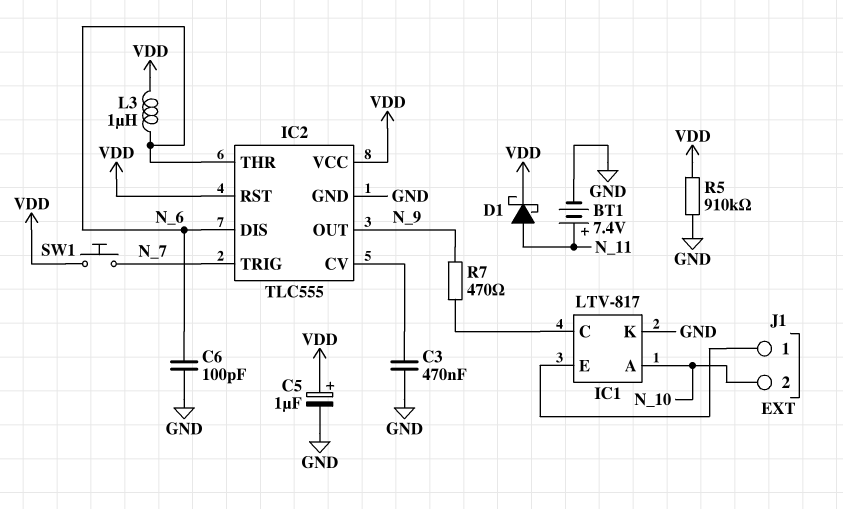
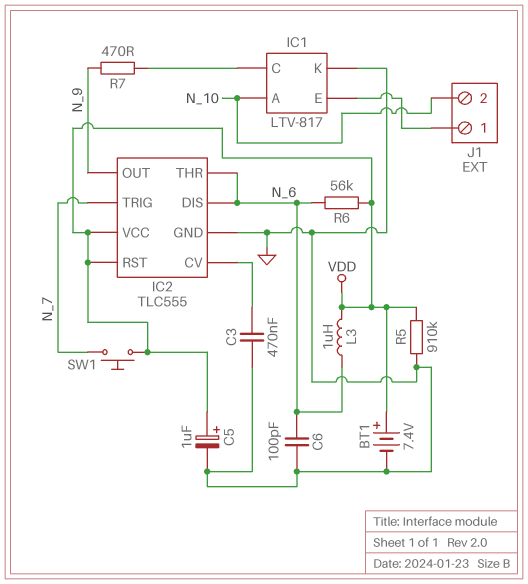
BT1: 7.4V (plus N_11, minus GND) -> 7.4V (plus VDD, minus GND)
D1: schottky (A N_11, K VDD) -> none
R6: none -> 56k (N_6, VDD)

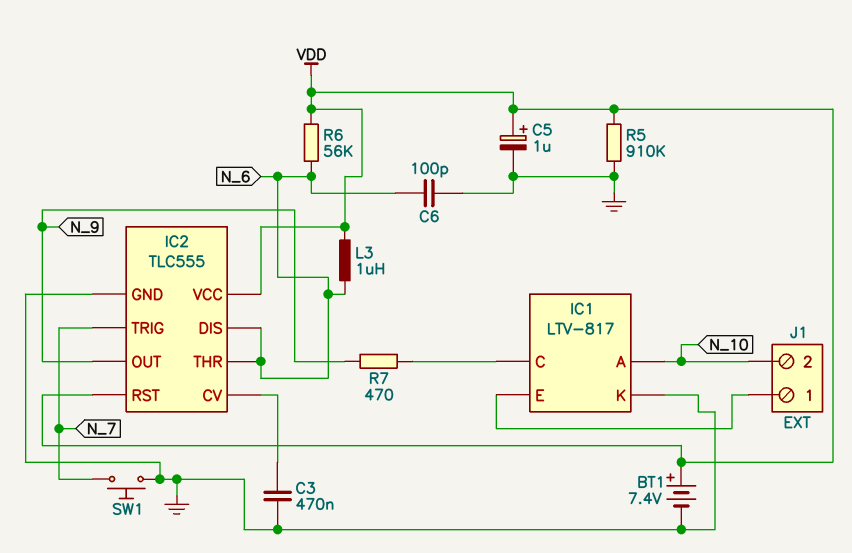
SW1: button (N_7, VDD) -> button (GND, N_7)

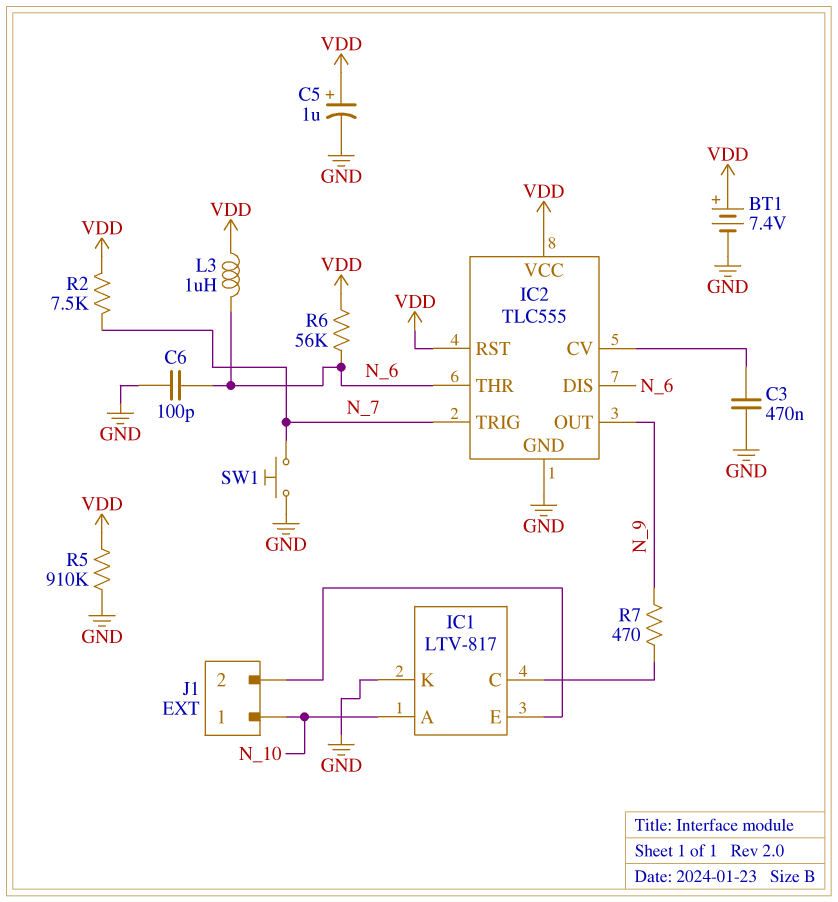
J1 pin 1: IC1/E -> N_10
J1 pin 2: N_10 -> IC1/E
R2: none -> 7.5k (N_7, VDD)

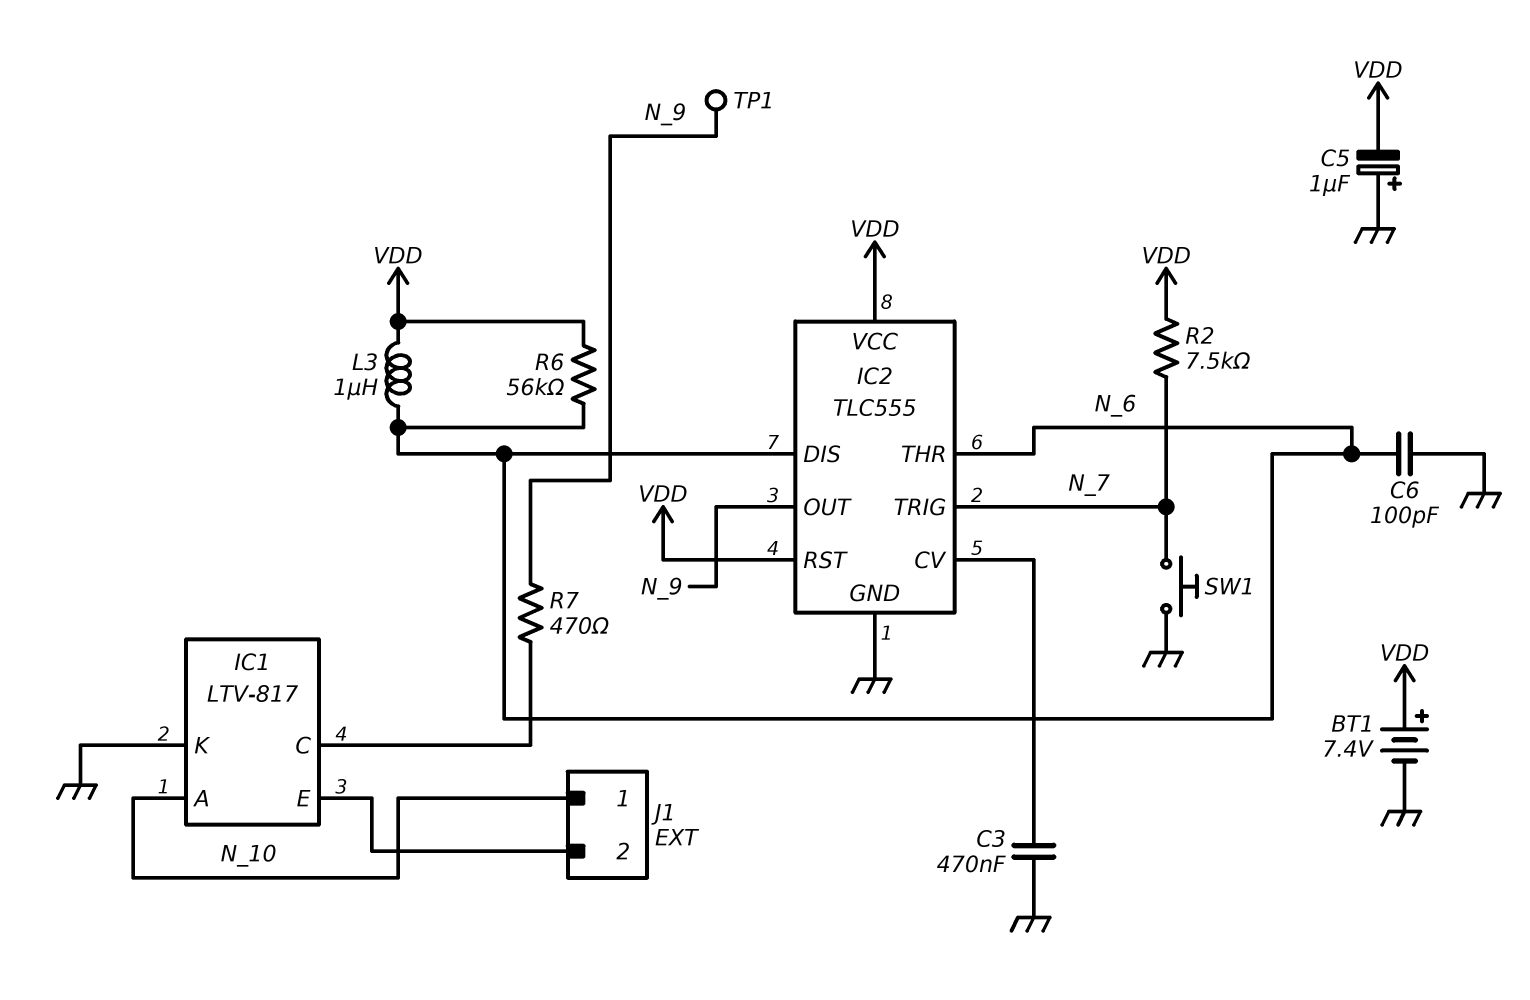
C5: 1uF (plus VDD, minus GND) -> 1uF (plus GND, minus VDD)
R5: 910k (GND, VDD) -> none
TP1: none -> test point (N_9)

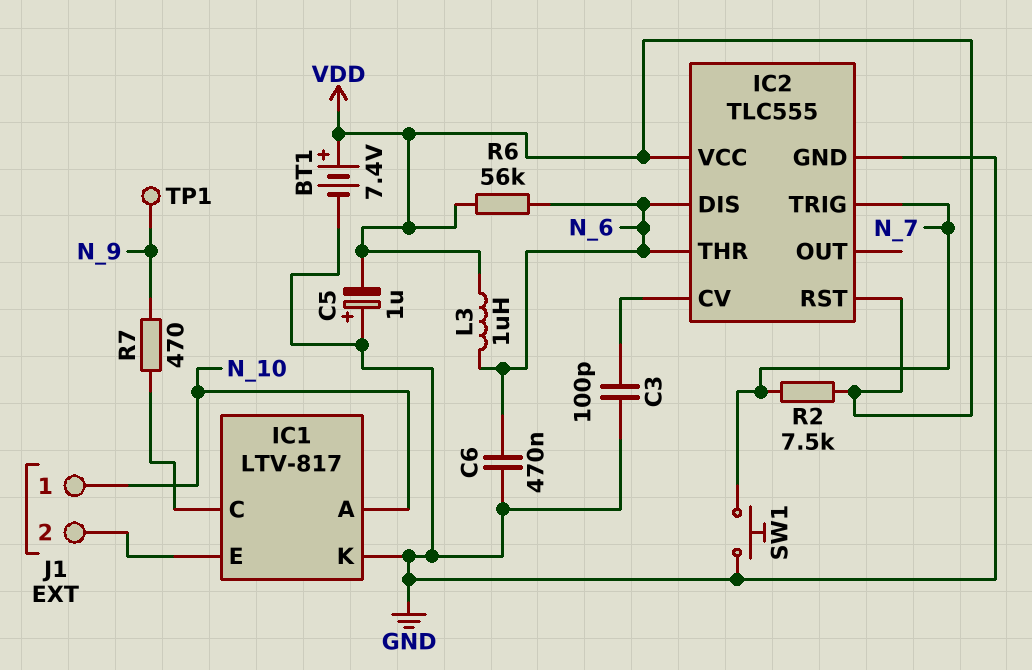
C3: 470nF (GND, IC2/CV) -> 100pF (GND, IC2/CV)
C6: 100pF (GND, N_6) -> 470nF (GND, N_6)
IC2 pin OUT: N_9 -> none

